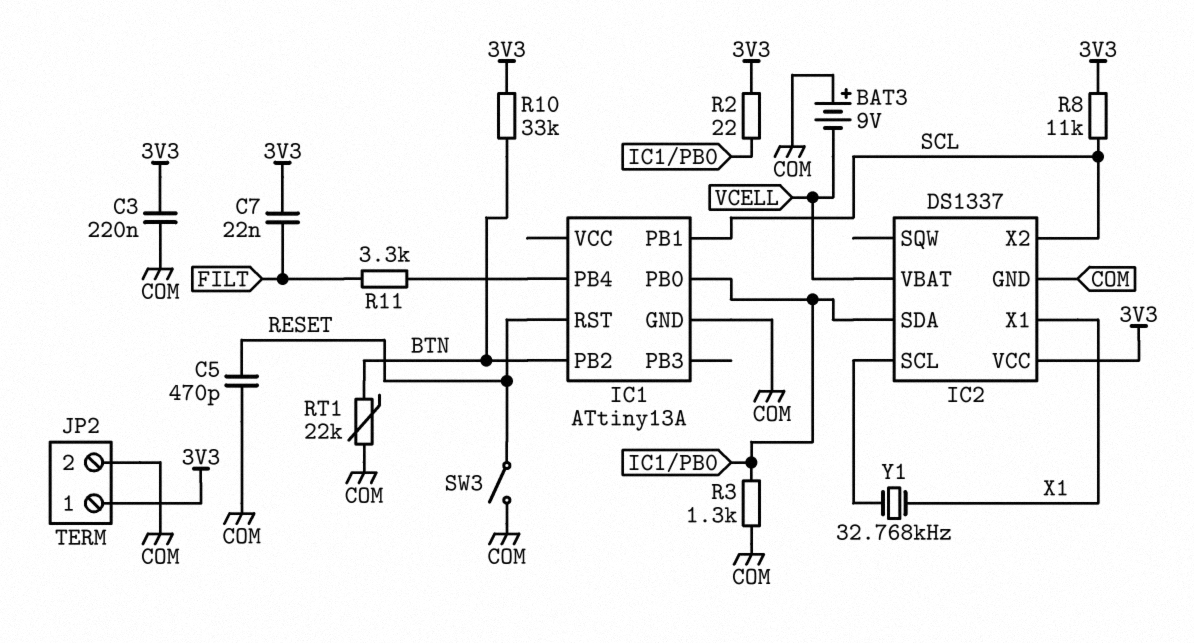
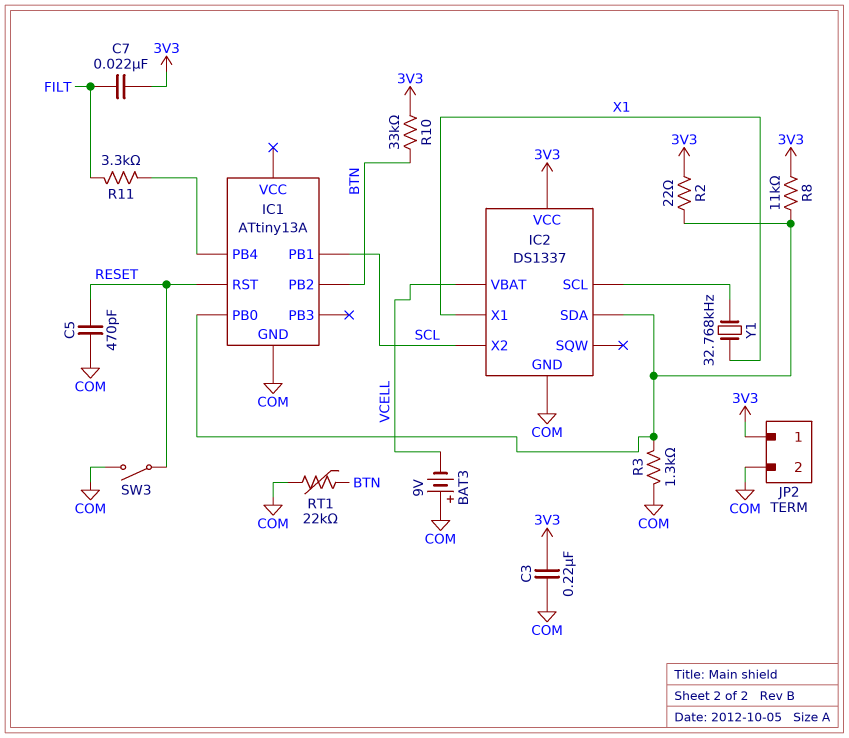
R8: 11k (3V3, SCL) -> 11k (3V3, IC1/PB0)

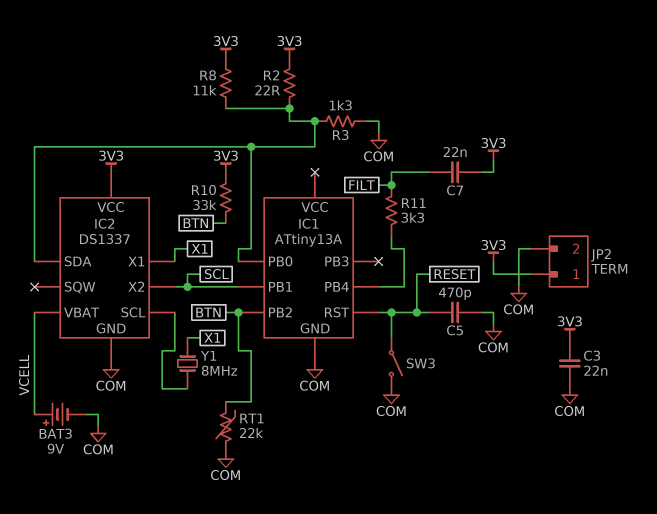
BAT3: 9V (plus COM, minus VCELL) -> 9V (plus VCELL, minus COM)
C3: 220nF (3V3, COM) -> 22nF (3V3, COM)
Y1: 32.768kHz (IC2/SCL, X1) -> 8MHz (IC2/SCL, X1)

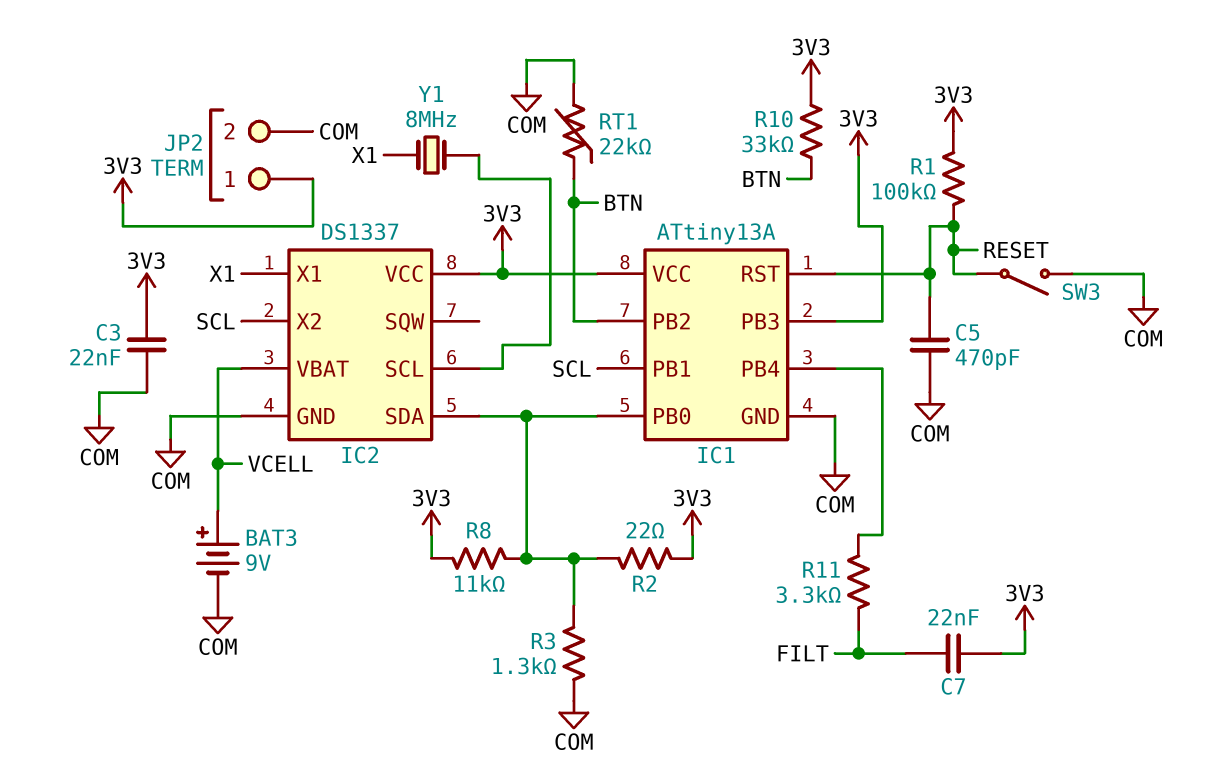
IC1 pin PB3: none -> 3V3
IC1 pin VCC: none -> 3V3
R1: none -> 100k (3V3, RESET)

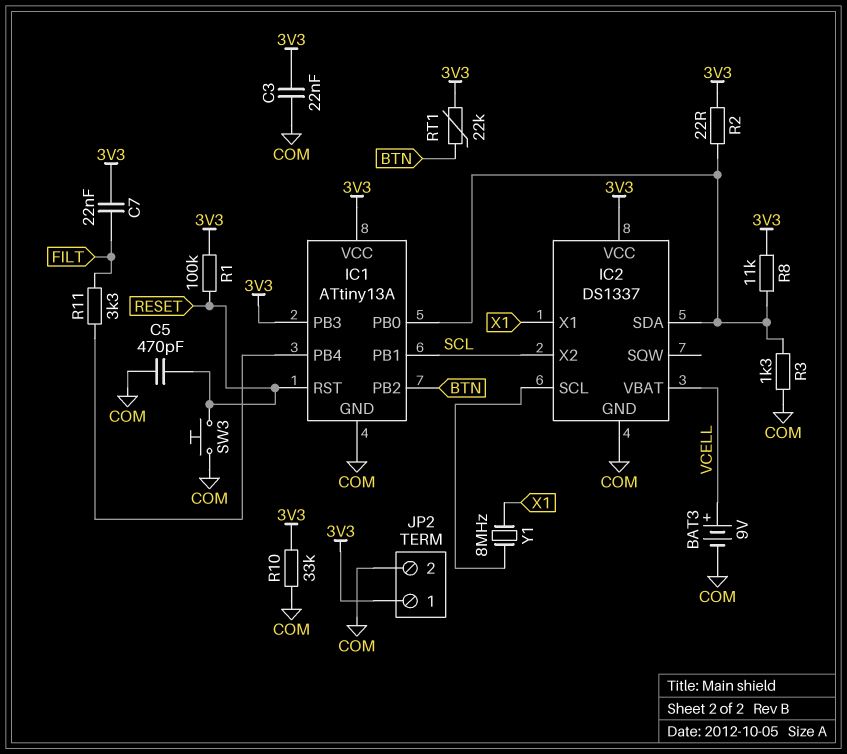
R10: 33k (3V3, BTN) -> 33k (3V3, COM)
RT1: 22k (BTN, COM) -> 22k (3V3, BTN)
SW3: switch (COM, RESET) -> button (COM, RESET)

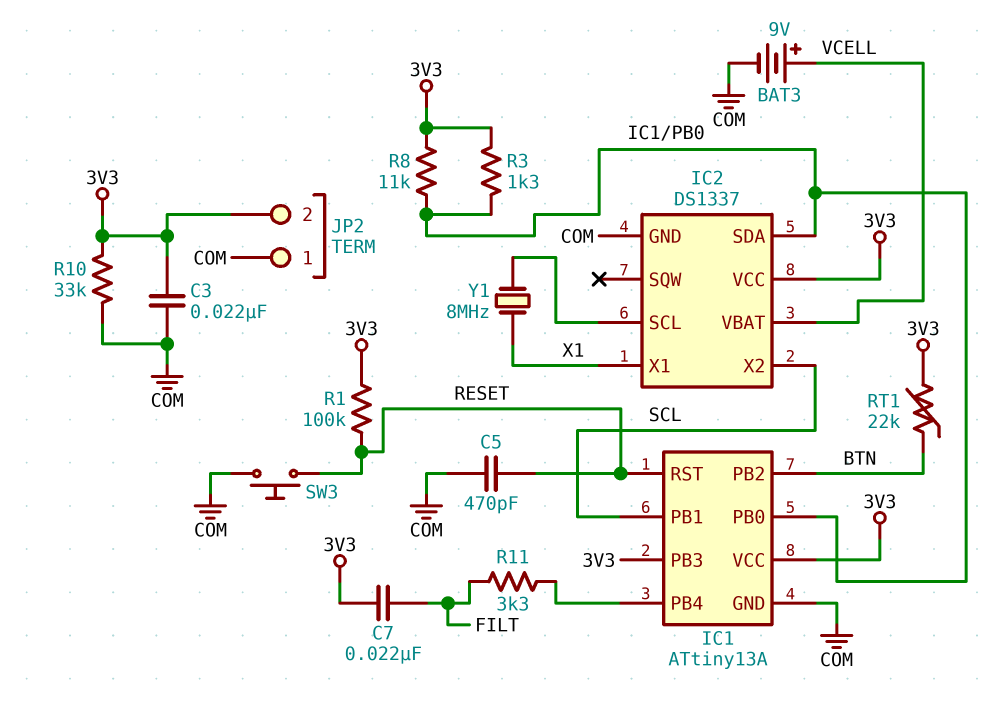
JP2 pin 1: 3V3 -> COM
JP2 pin 2: COM -> 3V3
R2: 22 (3V3, IC1/PB0) -> none
R3: 1.3k (COM, IC1/PB0) -> 1.3k (3V3, IC1/PB0)

